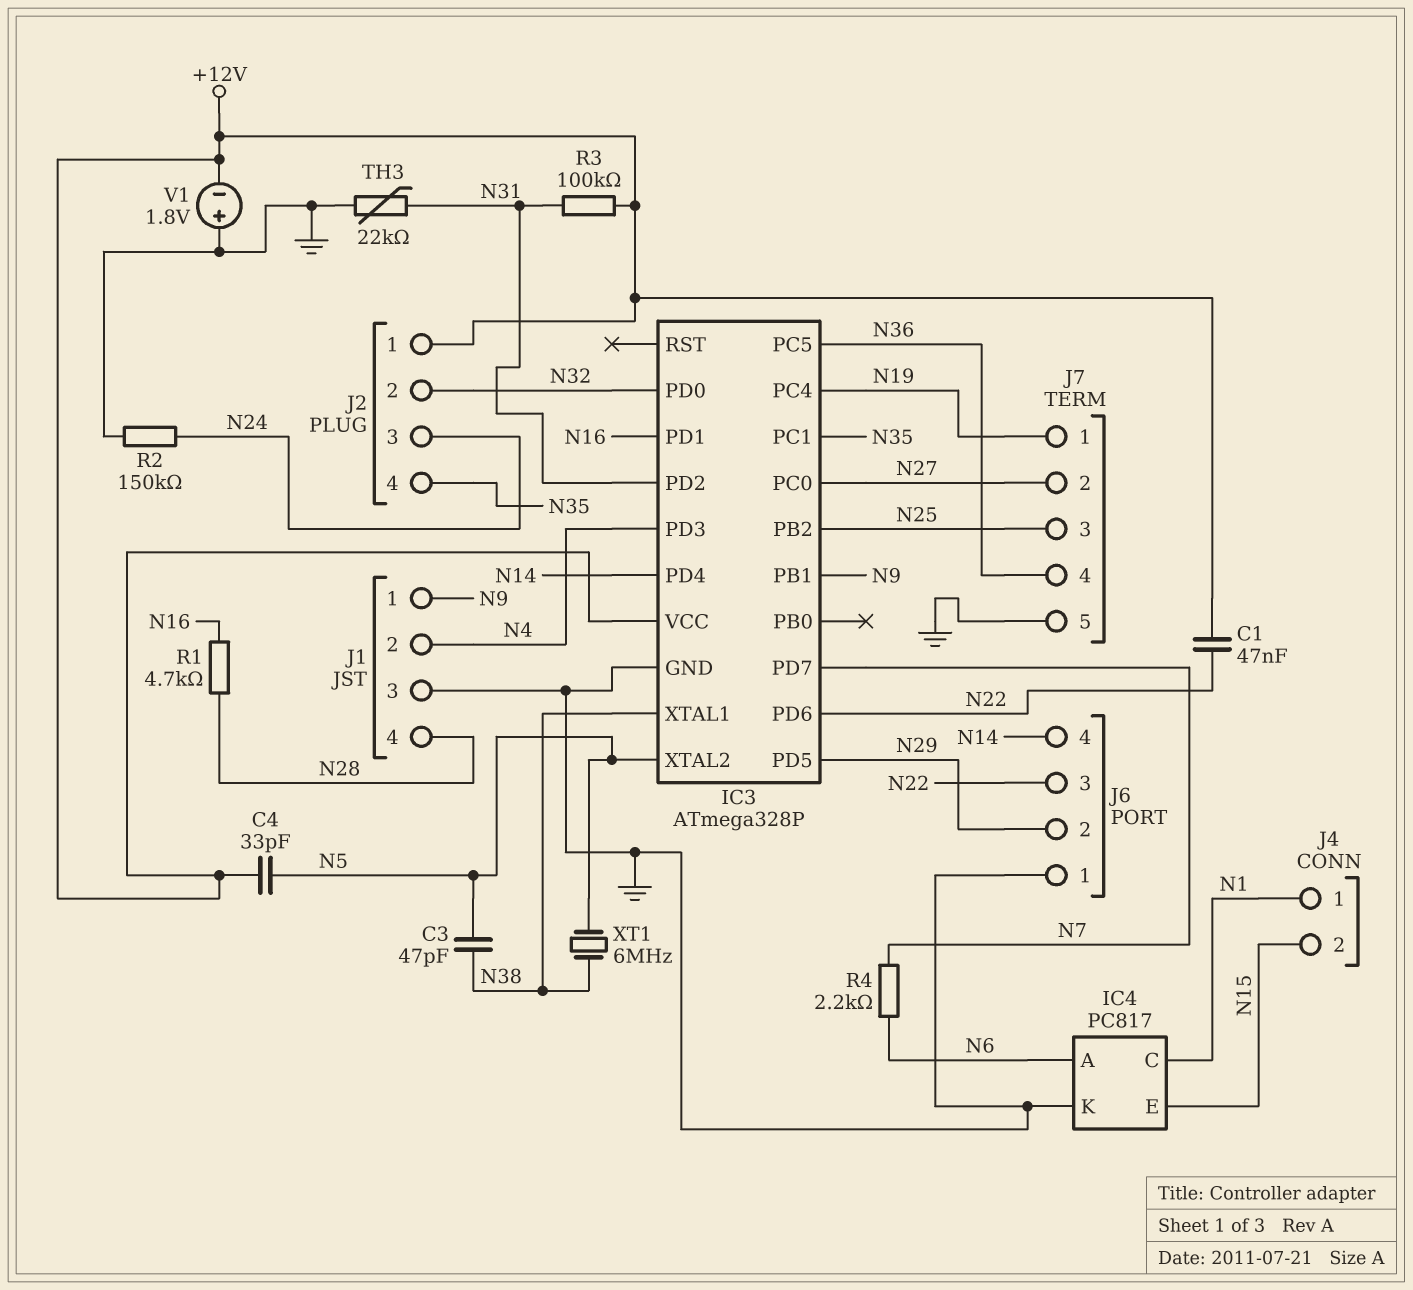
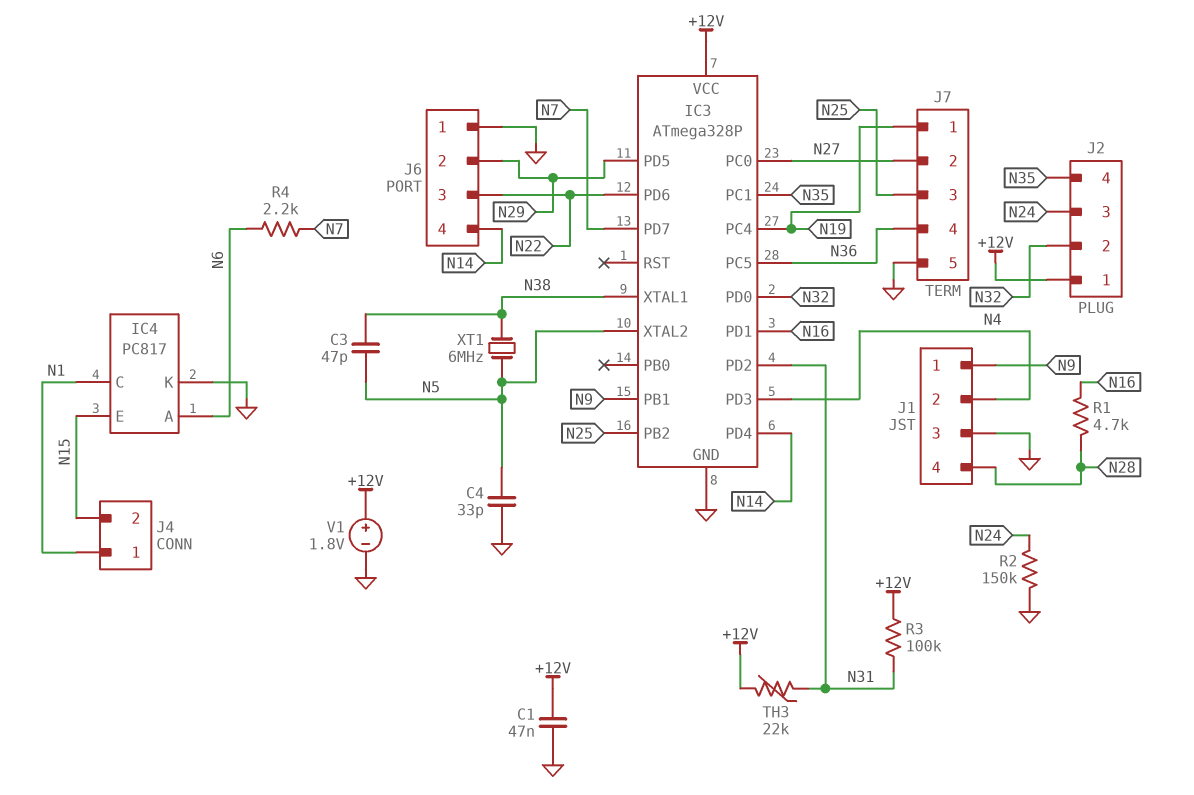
C1: 47nF (+12V, N22) -> 47nF (+12V, GND)
C4: 33pF (+12V, N5) -> 33pF (GND, N5)
TH3: 22k (GND, N31) -> 22k (+12V, N31)
V1: 1.8V (plus GND, minus +12V) -> 1.8V (plus +12V, minus GND)

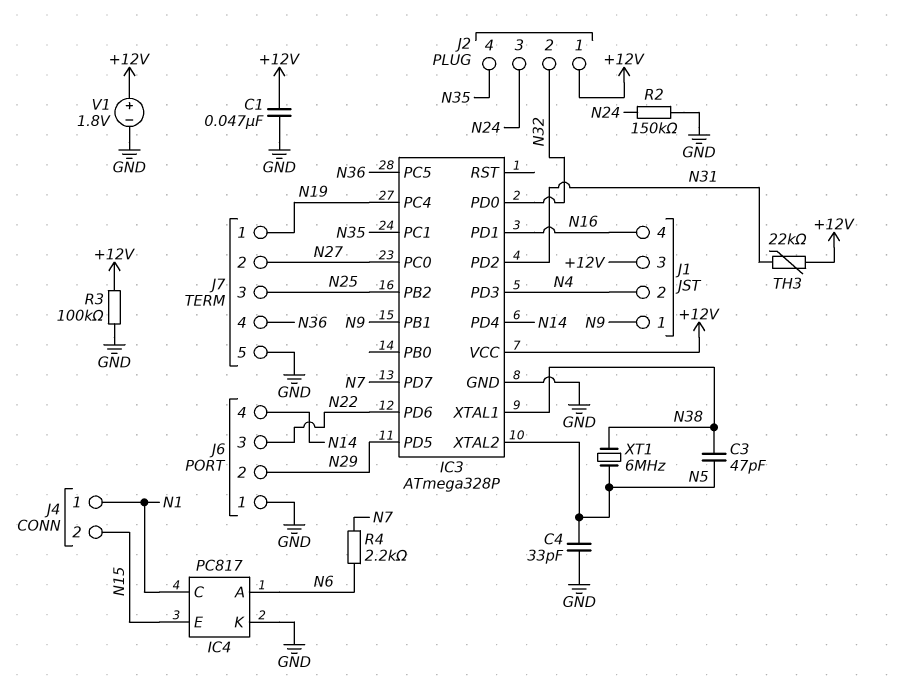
J1 pin 3: GND -> +12V
J1 pin 4: N28 -> N16
R1: 4.7k (N16, N28) -> none
R3: 100k (+12V, N31) -> 100k (+12V, GND)

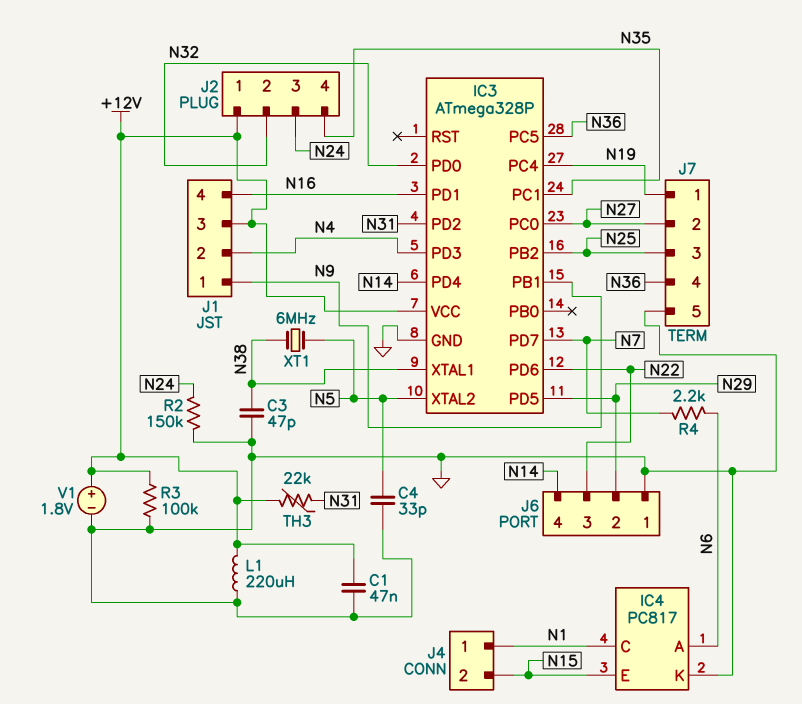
C3: 47pF (N5, N38) -> 47pF (GND, N38)
L1: none -> 220uH (+12V, GND)

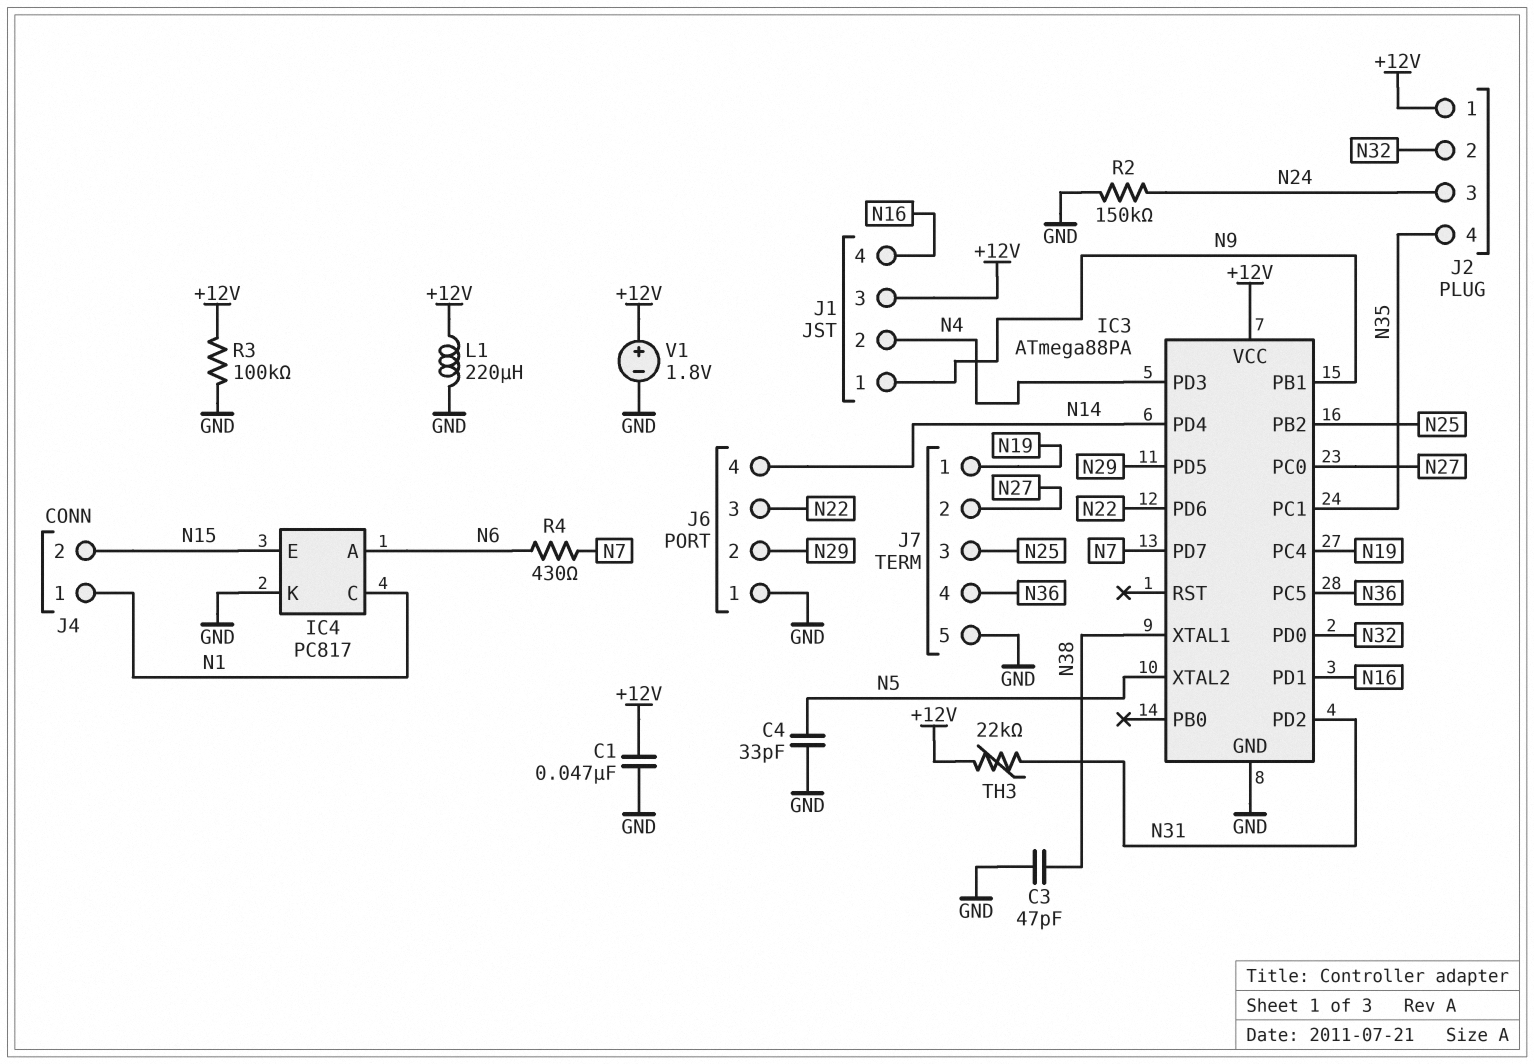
IC3: ATmega328P -> ATmega88PA
R4: 2.2k (N6, N7) -> 430 (N6, N7)
XT1: 6MHz (N5, N38) -> none

